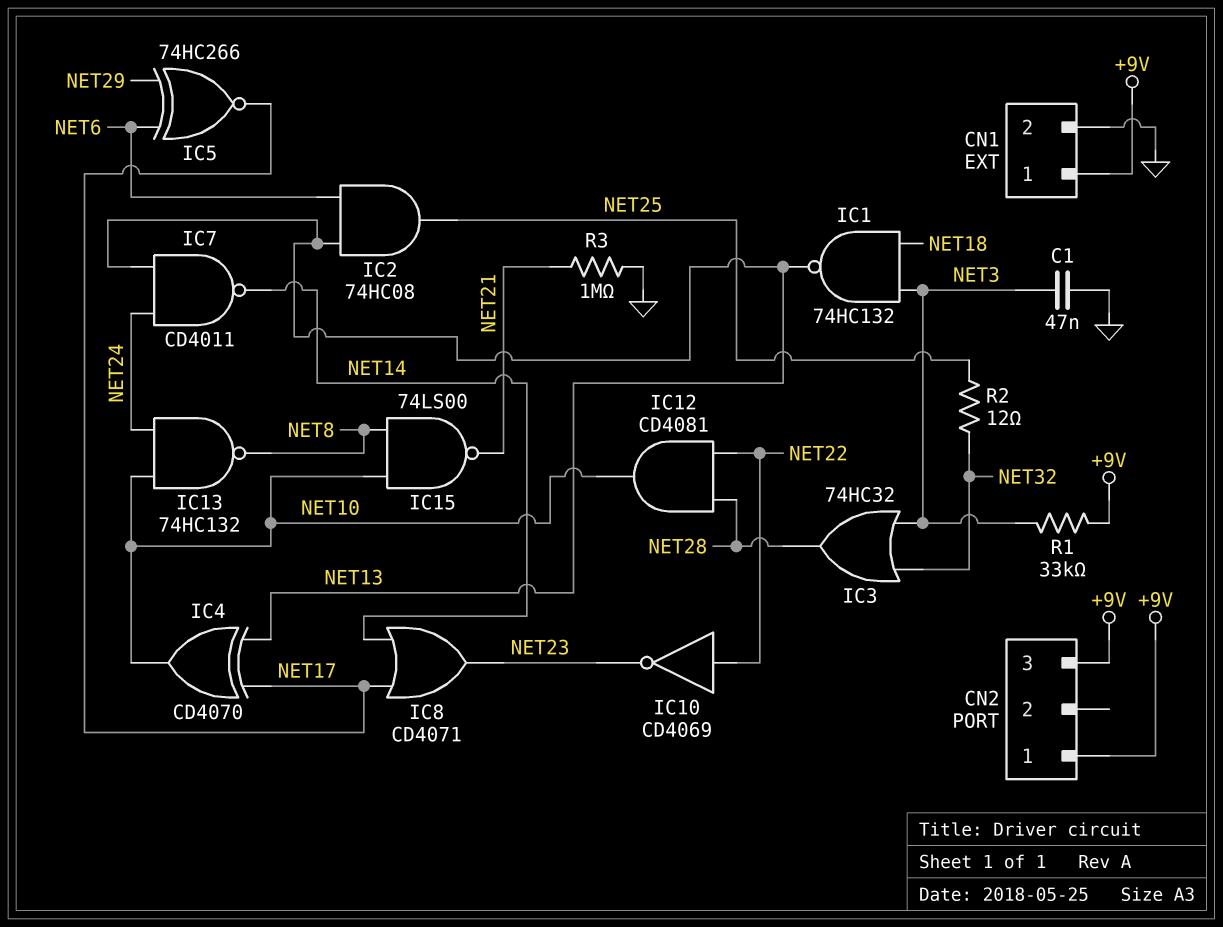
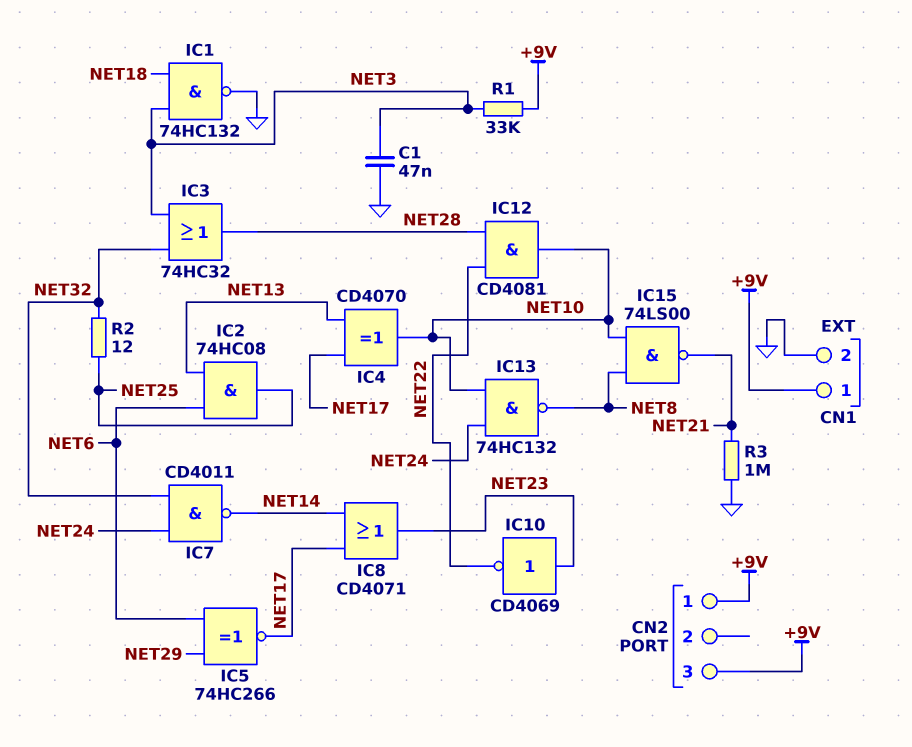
IC1: NAND 74HC132 (in NET3, in NET18, out NET13) -> NAND 74HC132 (in NET3, in NET18, out GND)
IC7: NAND CD4011 (in NET13, in NET24, out NET14) -> NAND CD4011 (in NET24, in NET32, out NET14)
IC10: NOT CD4069 (in NET22, out NET23) -> NOT CD4069 (in NET23, out NET22)

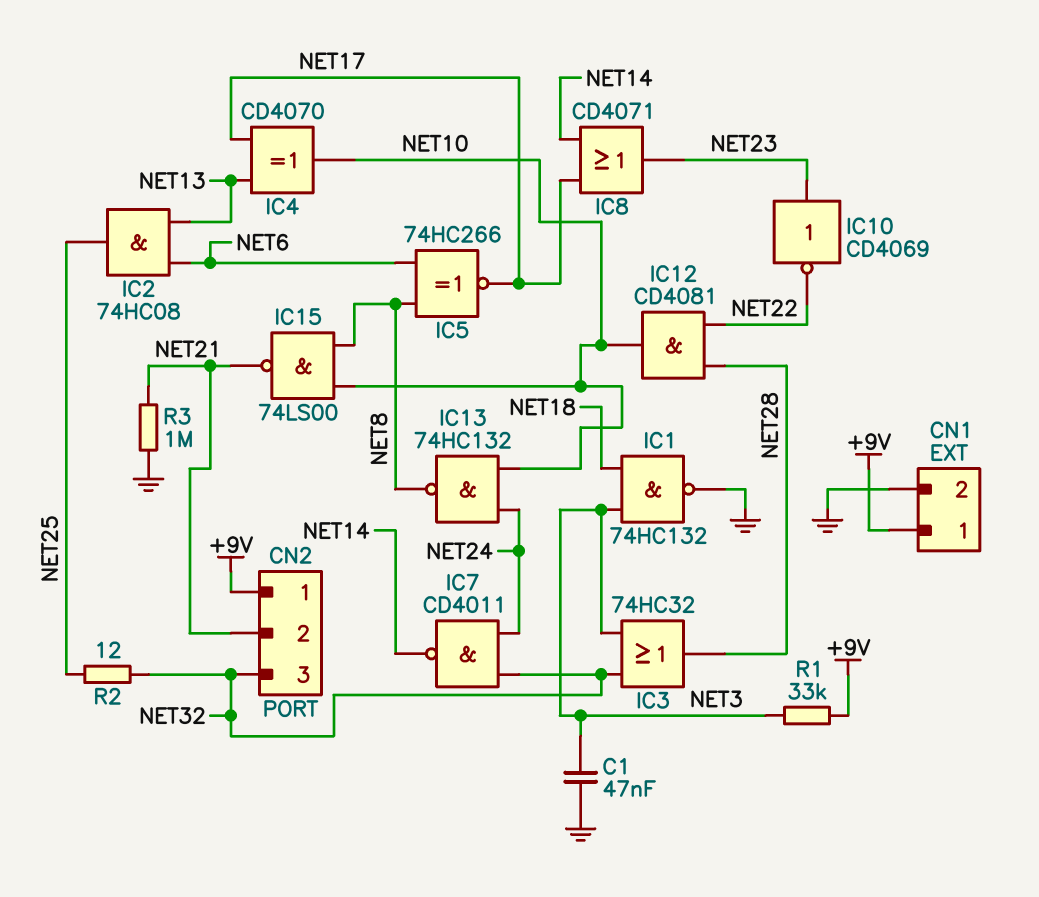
CN2 pin 2: none -> NET21
CN2 pin 3: +9V -> NET32
IC5: XNOR 74HC266 (in NET6, in NET29, out NET17) -> XNOR 74HC266 (in NET6, in NET8, out NET17)

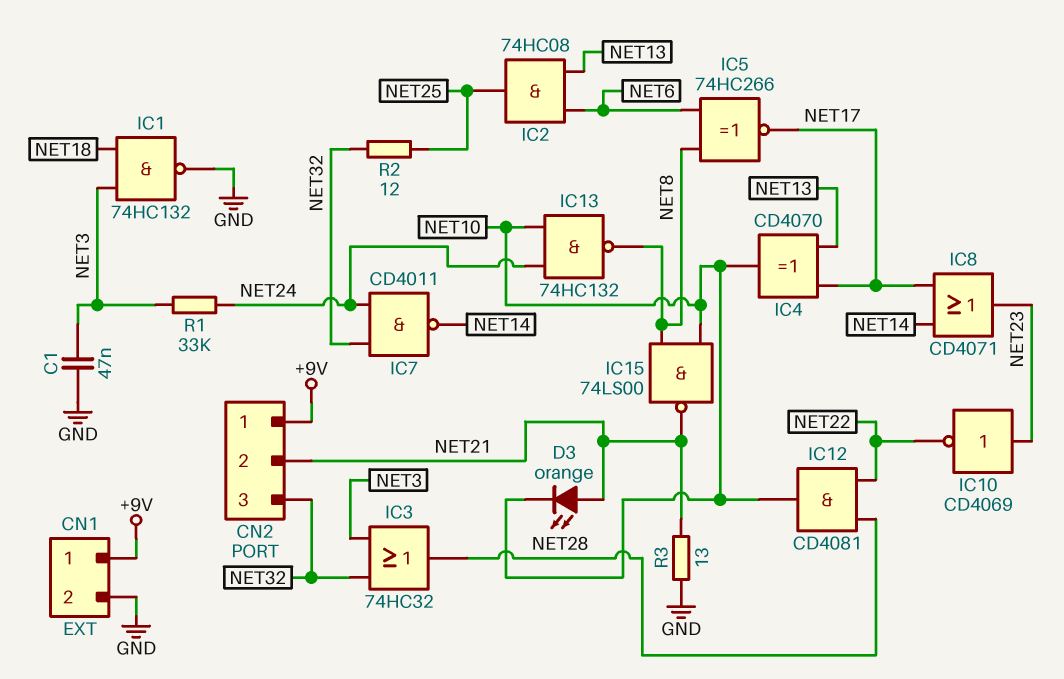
D3: none -> LED orange (A NET21, K NET10)
R1: 33k (+9V, NET3) -> 33k (NET3, NET24)
R3: 1M (GND, NET21) -> 13 (GND, NET21)

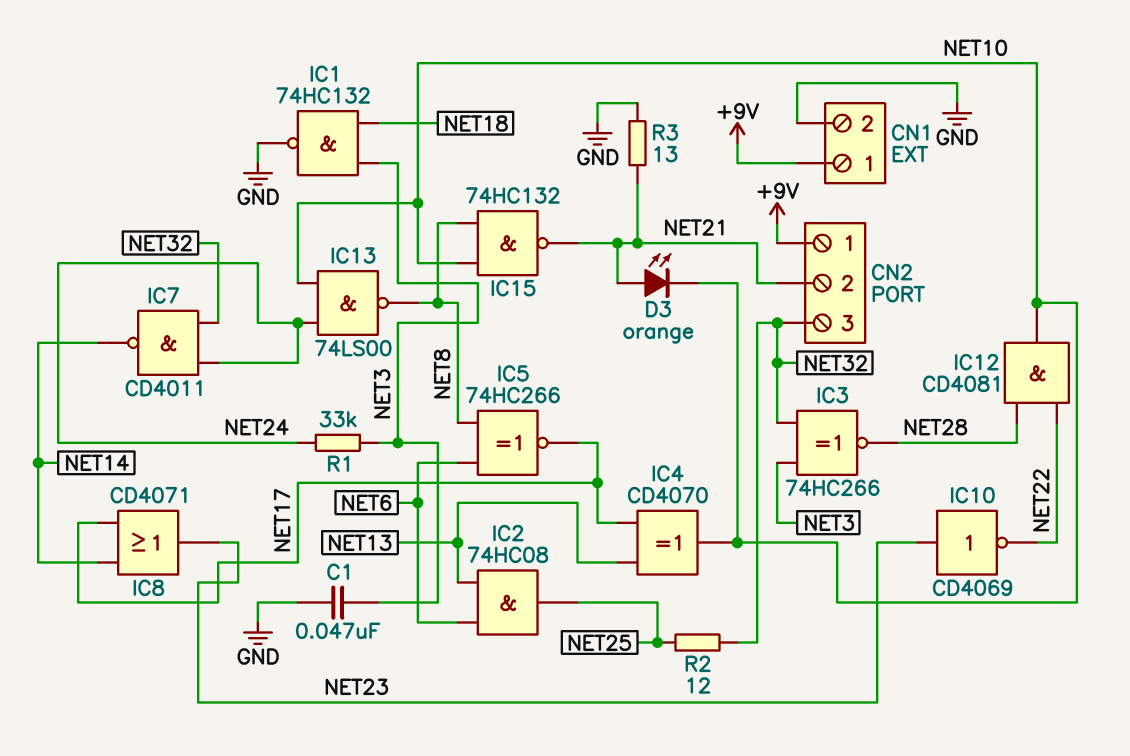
IC3: OR 74HC32 (in NET3, in NET32, out NET28) -> XNOR 74HC266 (in NET3, in NET32, out NET28)
IC13: NAND 74HC132 (in NET10, in NET24, out NET8) -> NAND 74LS00 (in NET10, in NET24, out NET8)
IC15: NAND 74LS00 (in NET8, in NET10, out NET21) -> NAND 74HC132 (in NET8, in NET10, out NET21)

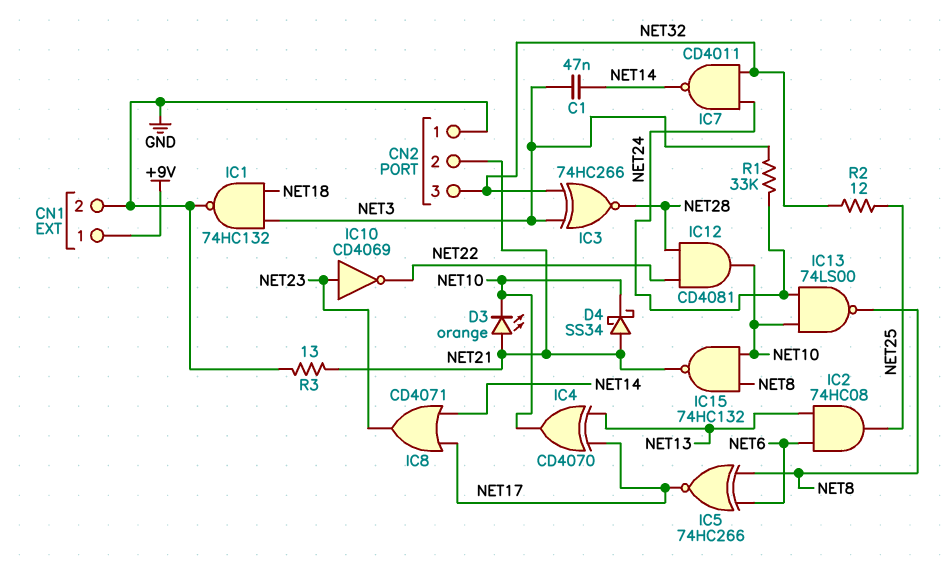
C1: 47nF (GND, NET3) -> 47nF (NET3, NET14)
CN2 pin 1: +9V -> GND
D4: none -> schottky SS34 (A NET21, K NET10)

